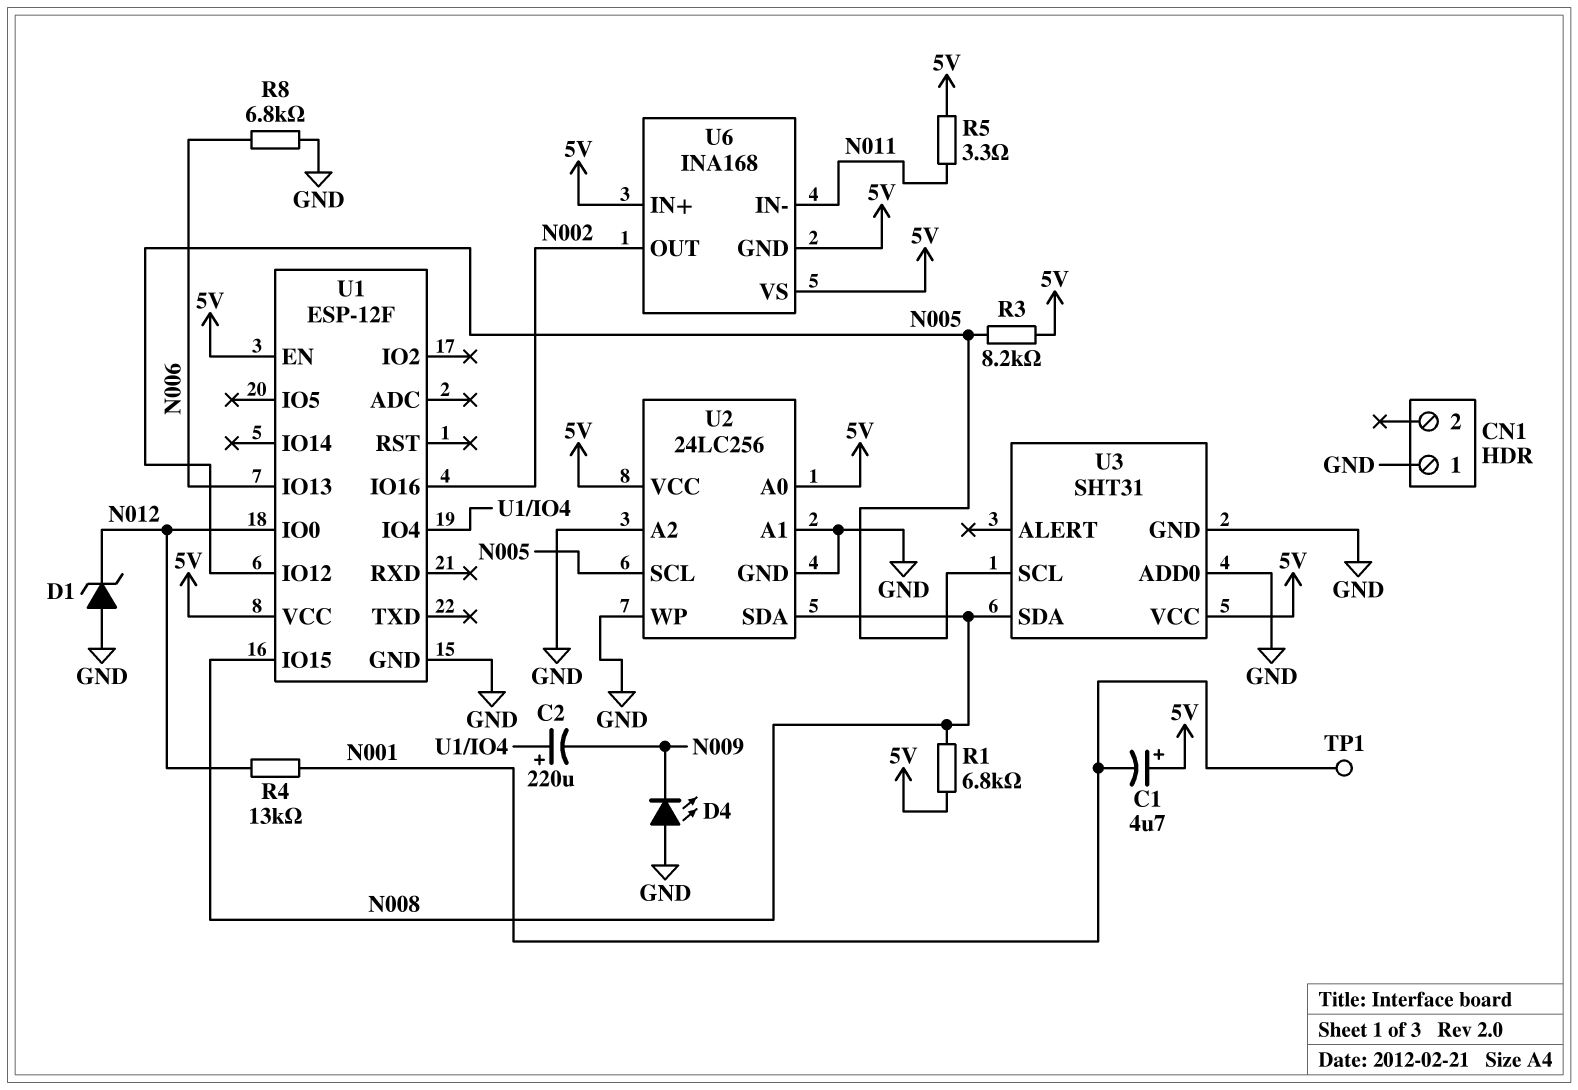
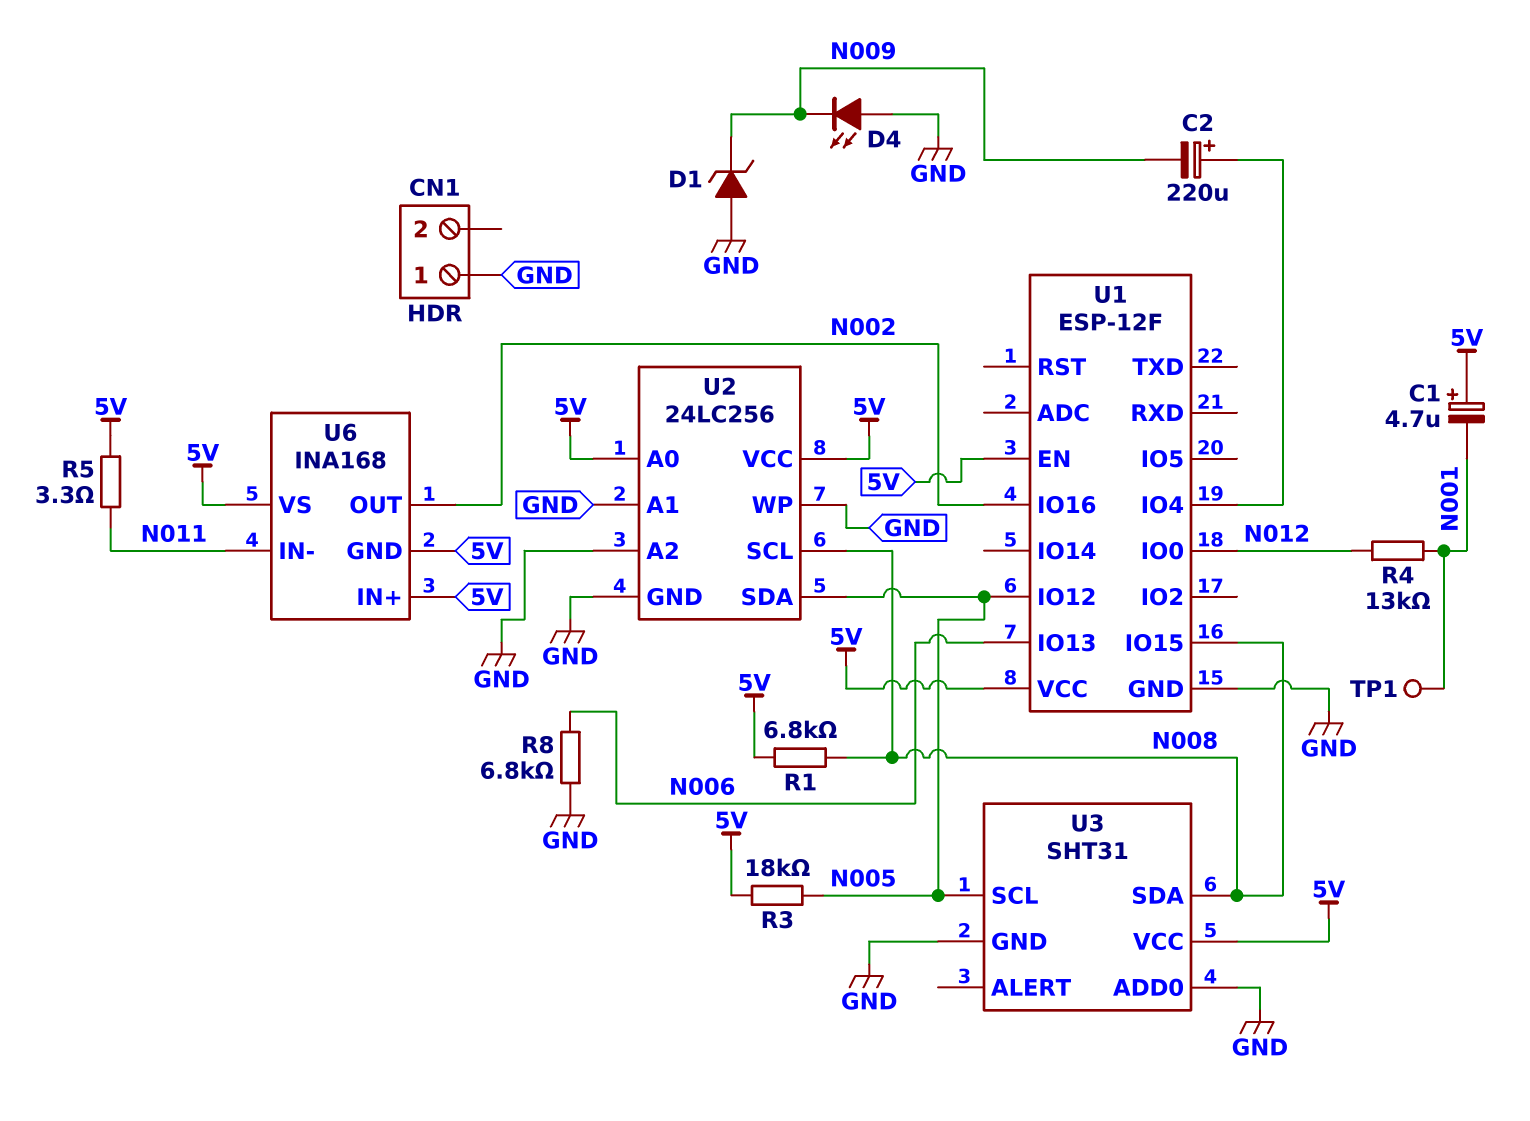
D1: zener (A GND, K N012) -> zener (A GND, K N009)
R3: 8.2k (5V, N005) -> 18k (5V, N005)
U2 pin SCL: N005 -> N008
U2 pin SDA: N008 -> N005

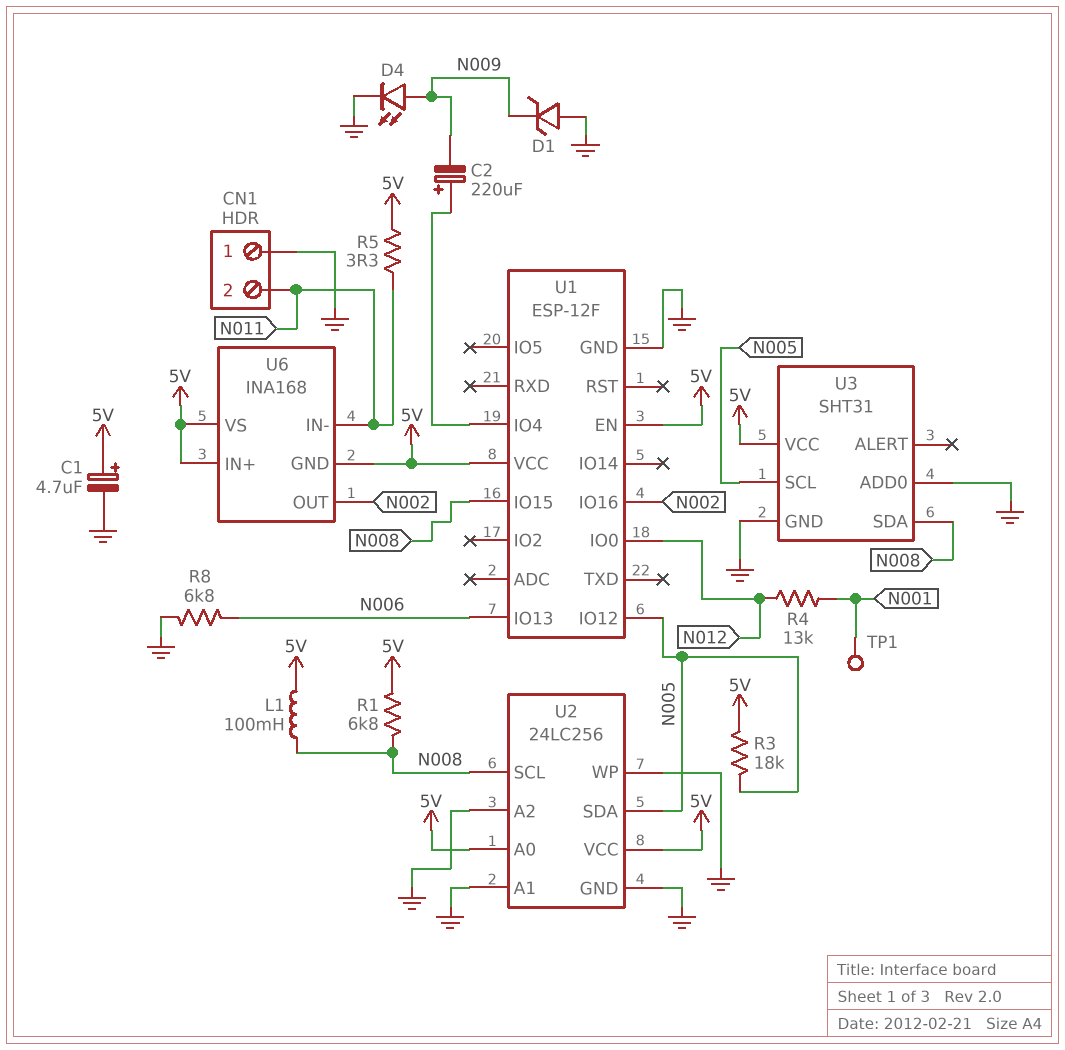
C1: 4.7uF (plus 5V, minus N001) -> 4.7uF (plus 5V, minus GND)
CN1 pin 2: none -> N011
D4: LED (A GND, K N009) -> LED (A N009, K GND)
L1: none -> 100mH (5V, N008)

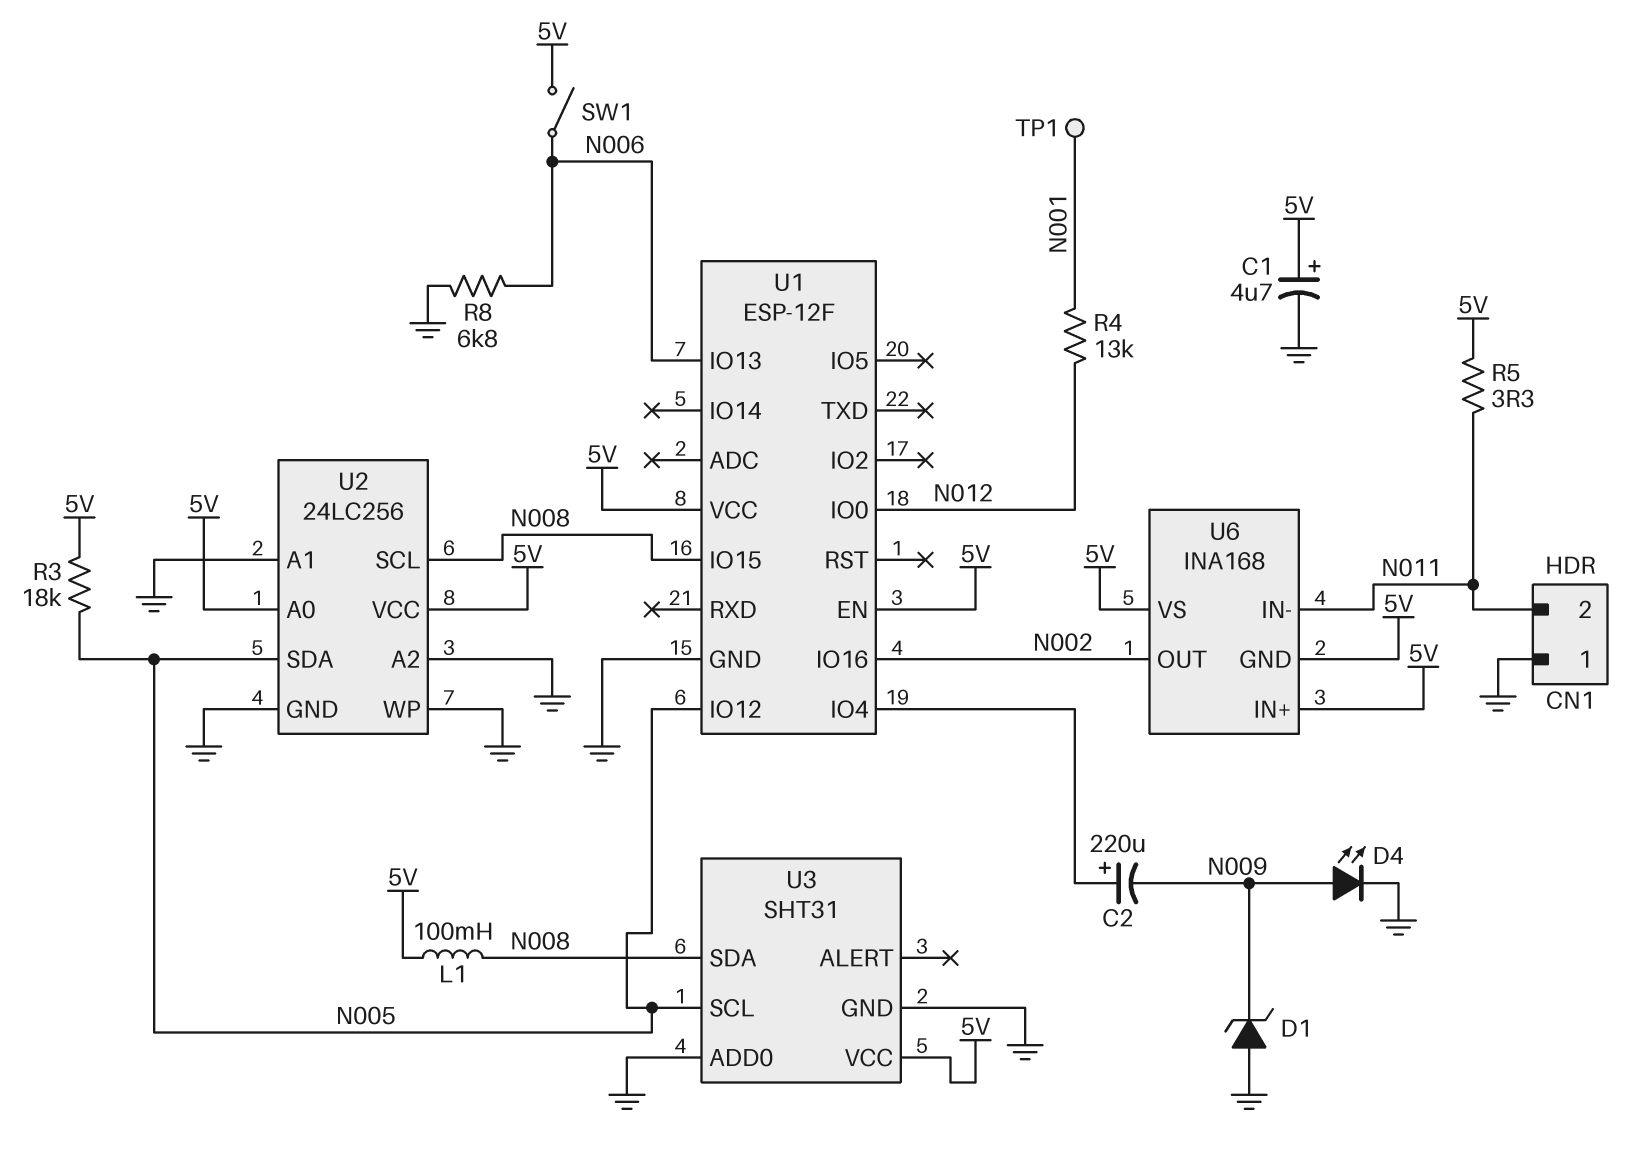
R1: 6.8k (5V, N008) -> none
SW1: none -> switch (5V, N006)

